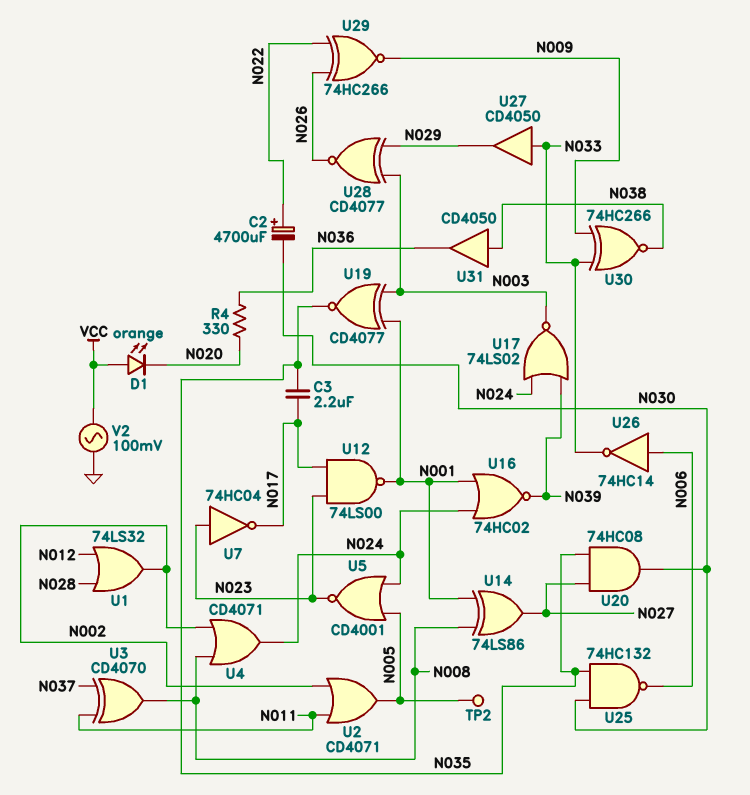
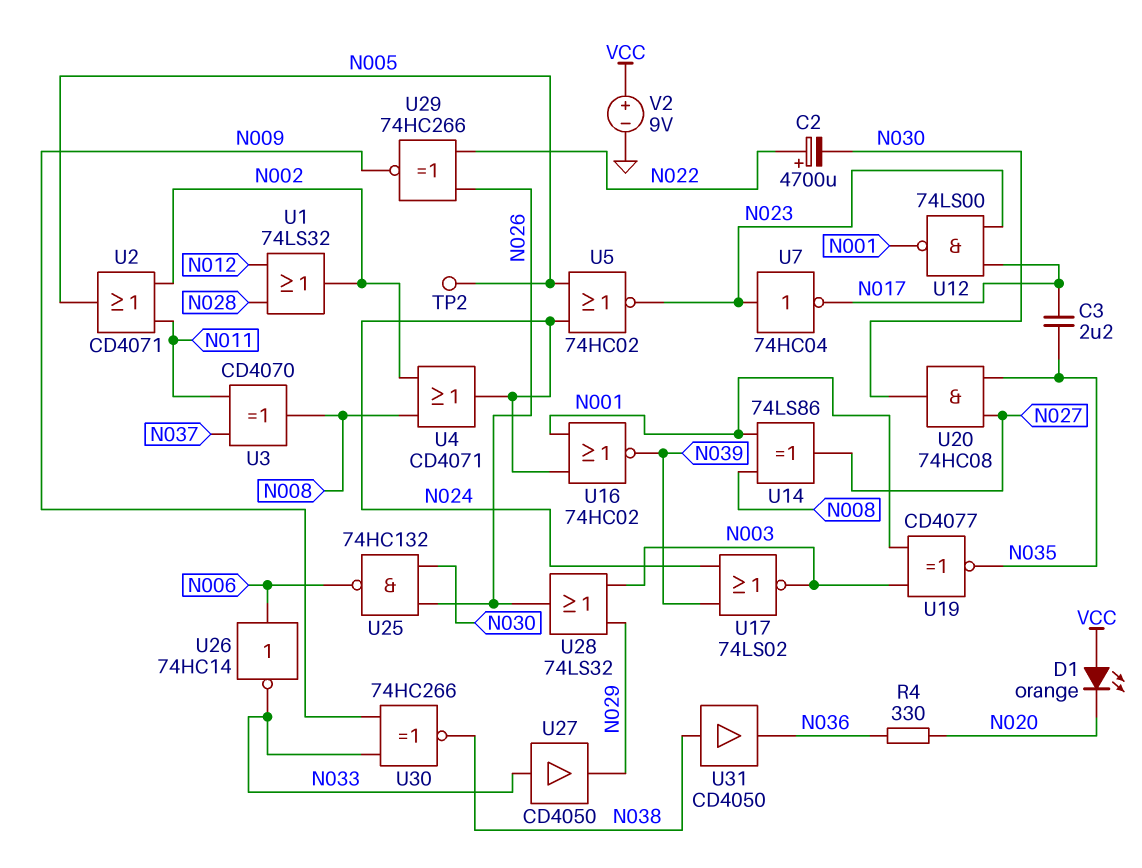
U5: NOR CD4001 (in N005, in N024, out N023) -> NOR 74HC02 (in N005, in N024, out N023)
U25: NAND 74HC132 (in N030, in N035, out N006) -> NAND 74HC132 (in N026, in N030, out N006)
U28: XNOR CD4077 (in N003, in N029, out N026) -> OR 74LS32 (in N003, in N029, out N026)
V2: AC 100mV (GND, VCC) -> 9V (plus VCC, minus GND)

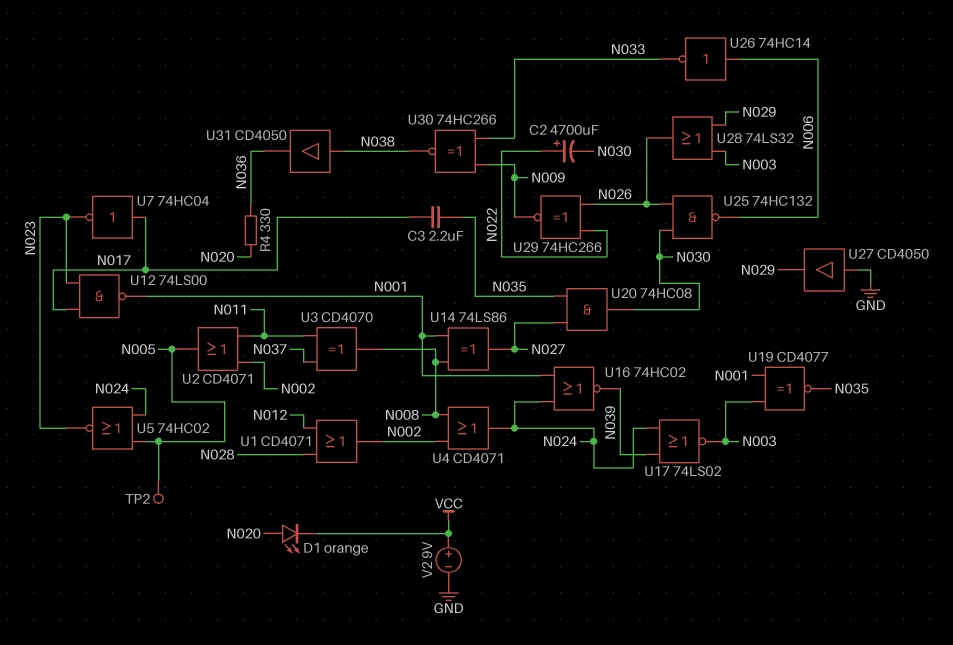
D1: LED orange (A VCC, K N020) -> LED orange (A N020, K VCC)
U1: OR 74LS32 (in N012, in N028, out N002) -> OR CD4071 (in N012, in N028, out N002)
U7: NOT 74HC04 (in N023, out N017) -> NOT 74HC04 (in N017, out N023)
U27: buffer CD4050 (in N033, out N029) -> buffer CD4050 (in GND, out N029)

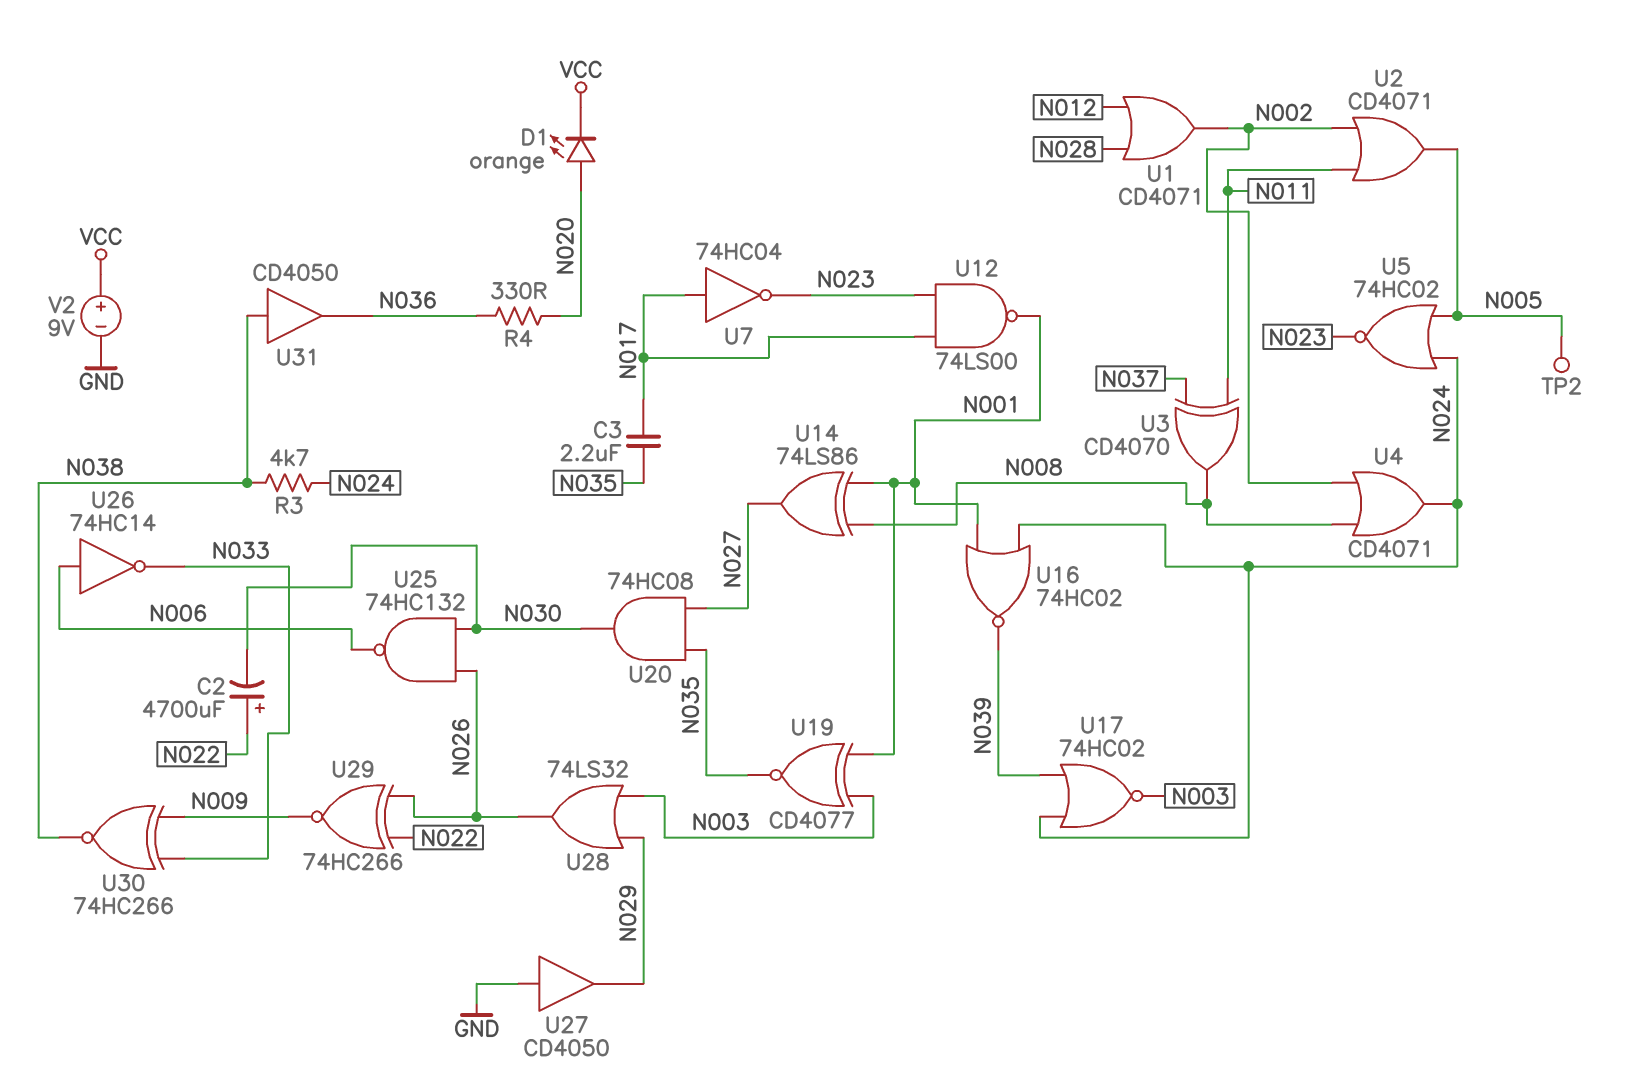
R3: none -> 4.7k (N024, N038)
U17: NOR 74LS02 (in N024, in N039, out N003) -> NOR 74HC02 (in N024, in N039, out N003)

